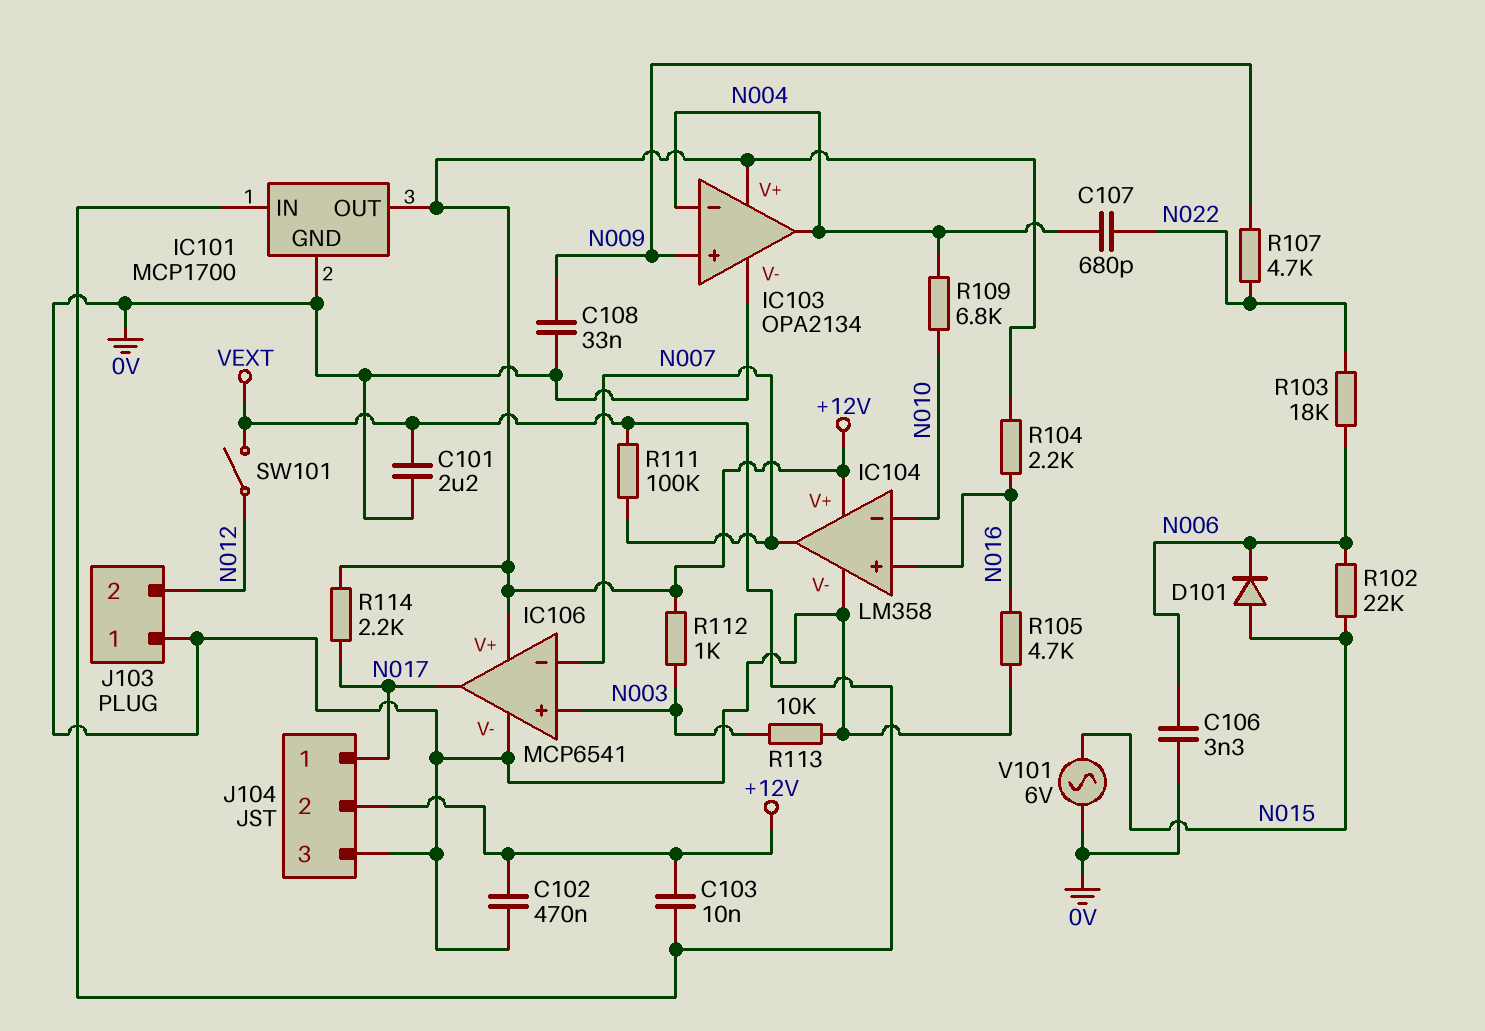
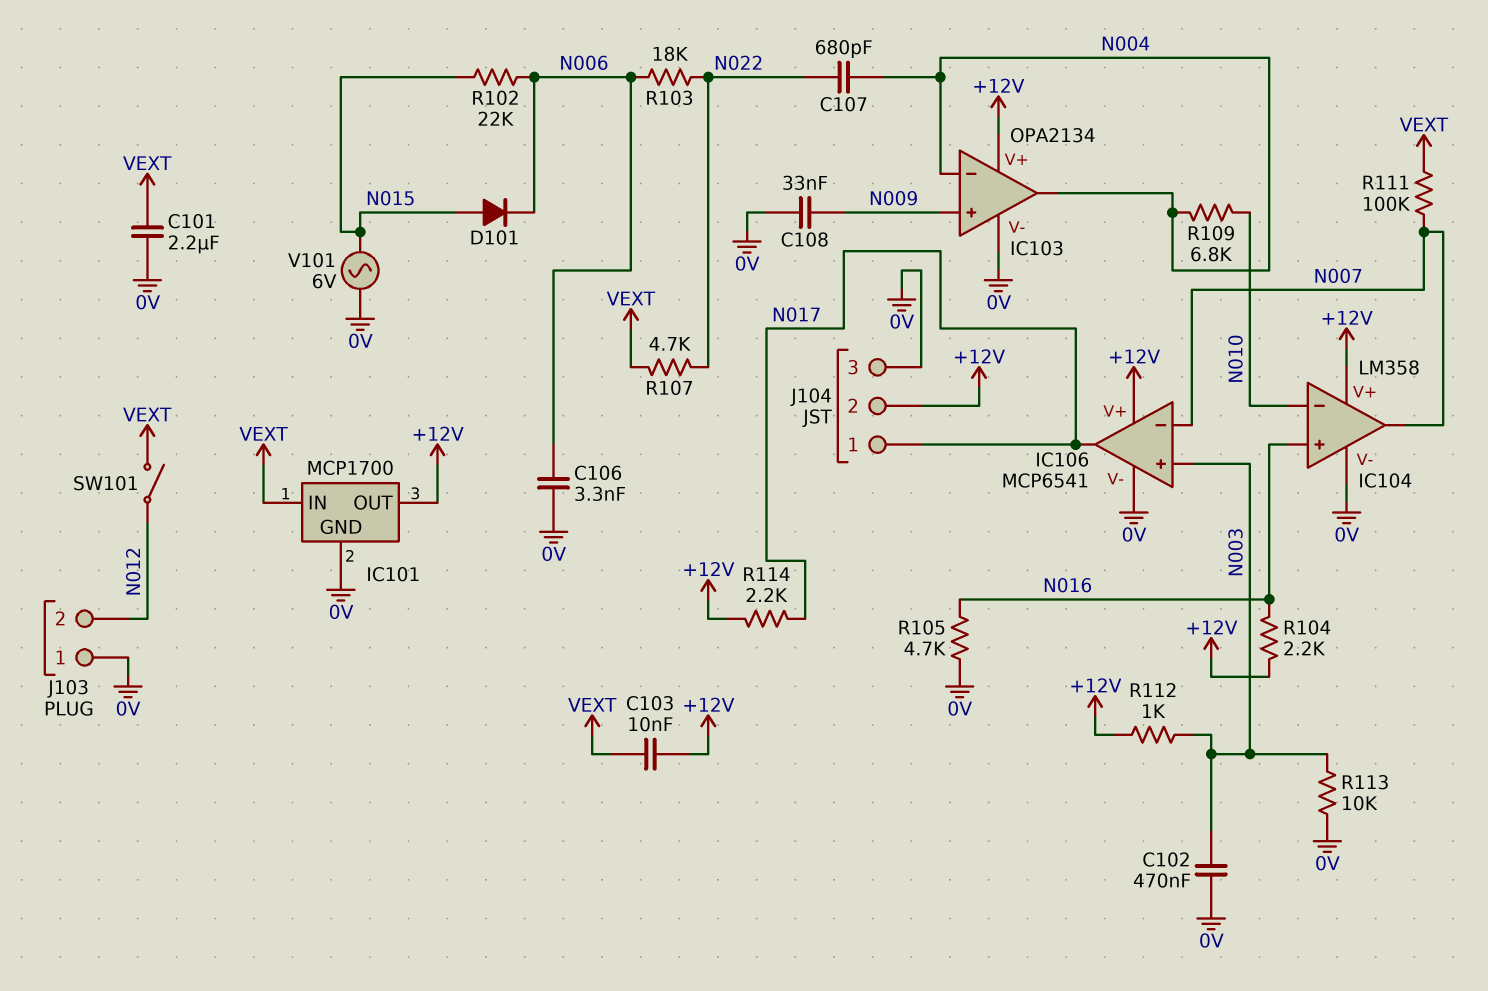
C102: 470nF (+12V, 0V) -> 470nF (0V, N003)
R107: 4.7k (N009, N022) -> 4.7k (N022, VEXT)

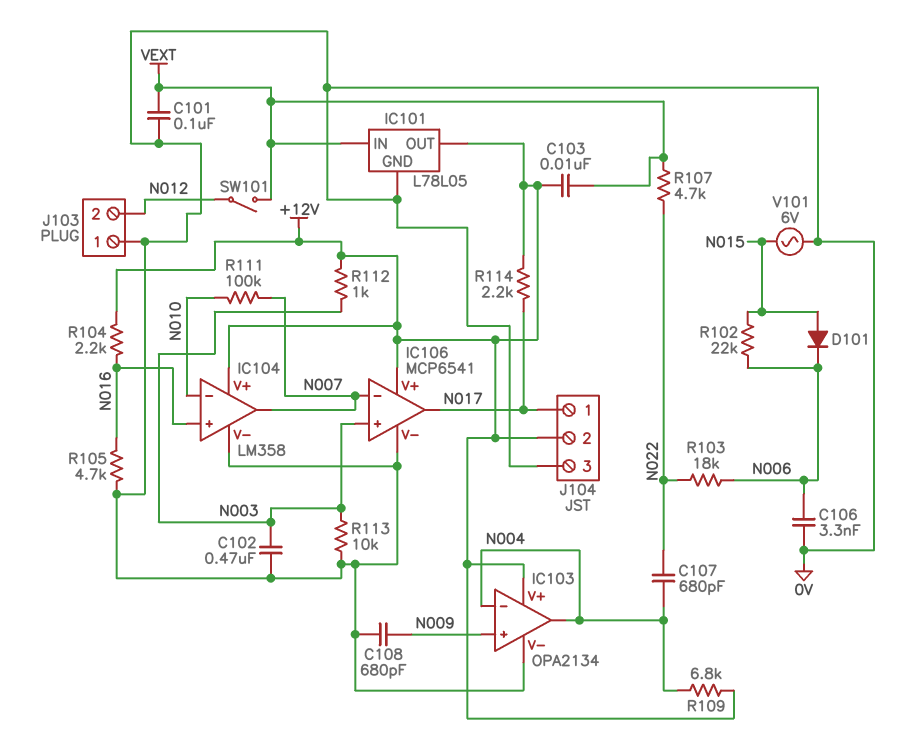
C101: 2.2uF (0V, VEXT) -> 100nF (0V, VEXT)
C108: 33nF (0V, N009) -> 680pF (0V, N009)
IC101: MCP1700 -> L78L05
R109: 6.8k (N004, N010) -> 6.8k (+12V, N004)
R111: 100k (N007, VEXT) -> 100k (N007, N010)

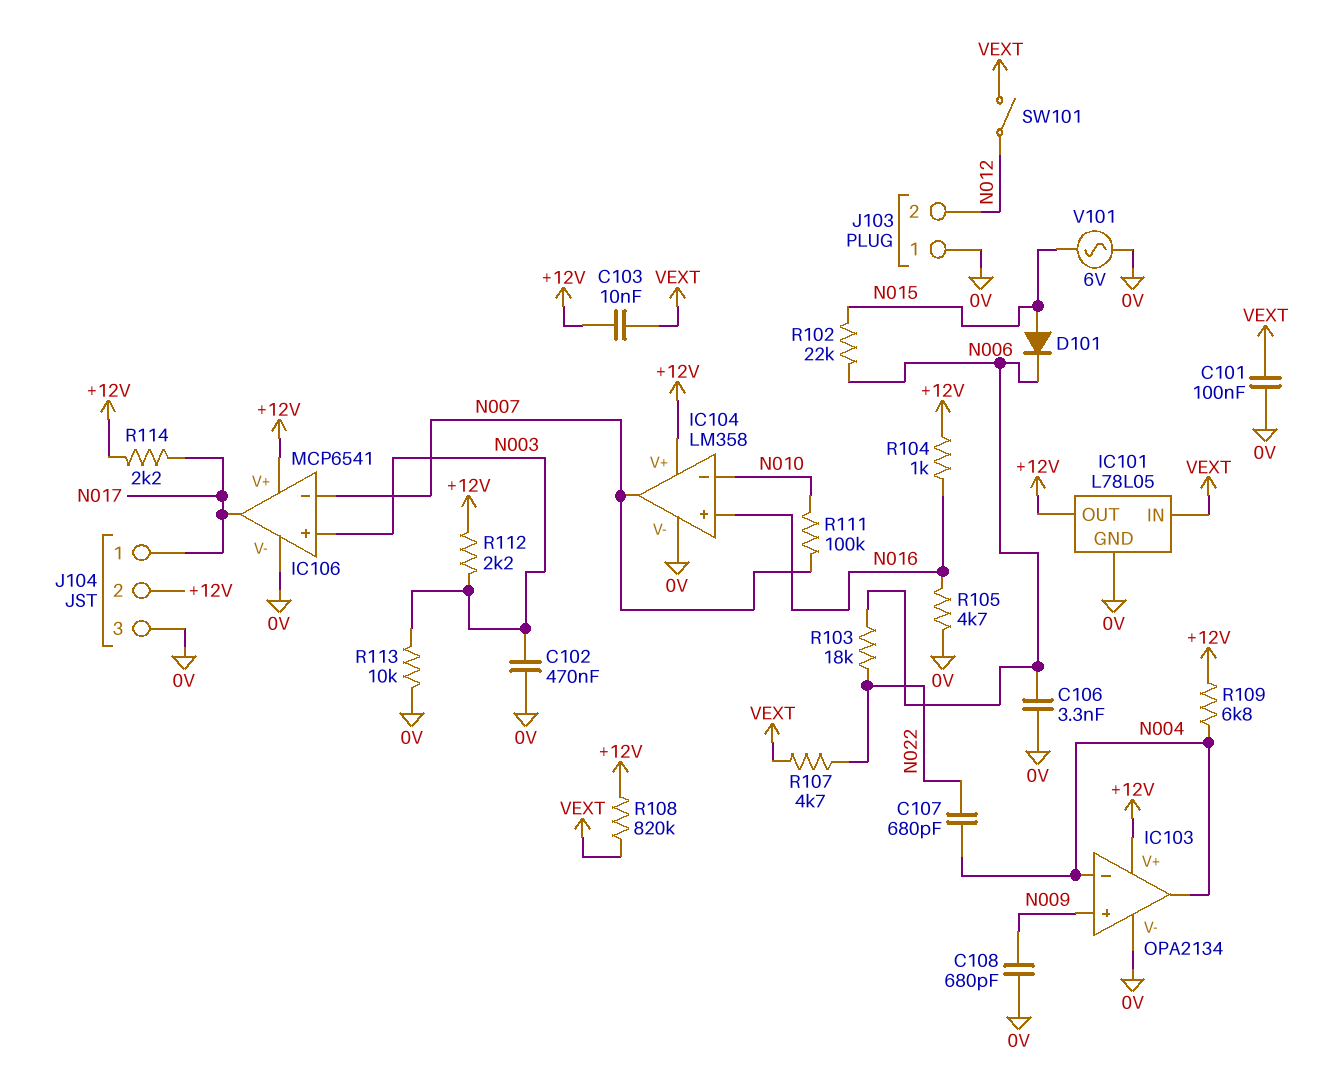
R104: 2.2k (+12V, N016) -> 1k (+12V, N016)
R108: none -> 820k (+12V, VEXT)
R112: 1k (+12V, N003) -> 2.2k (+12V, N003)

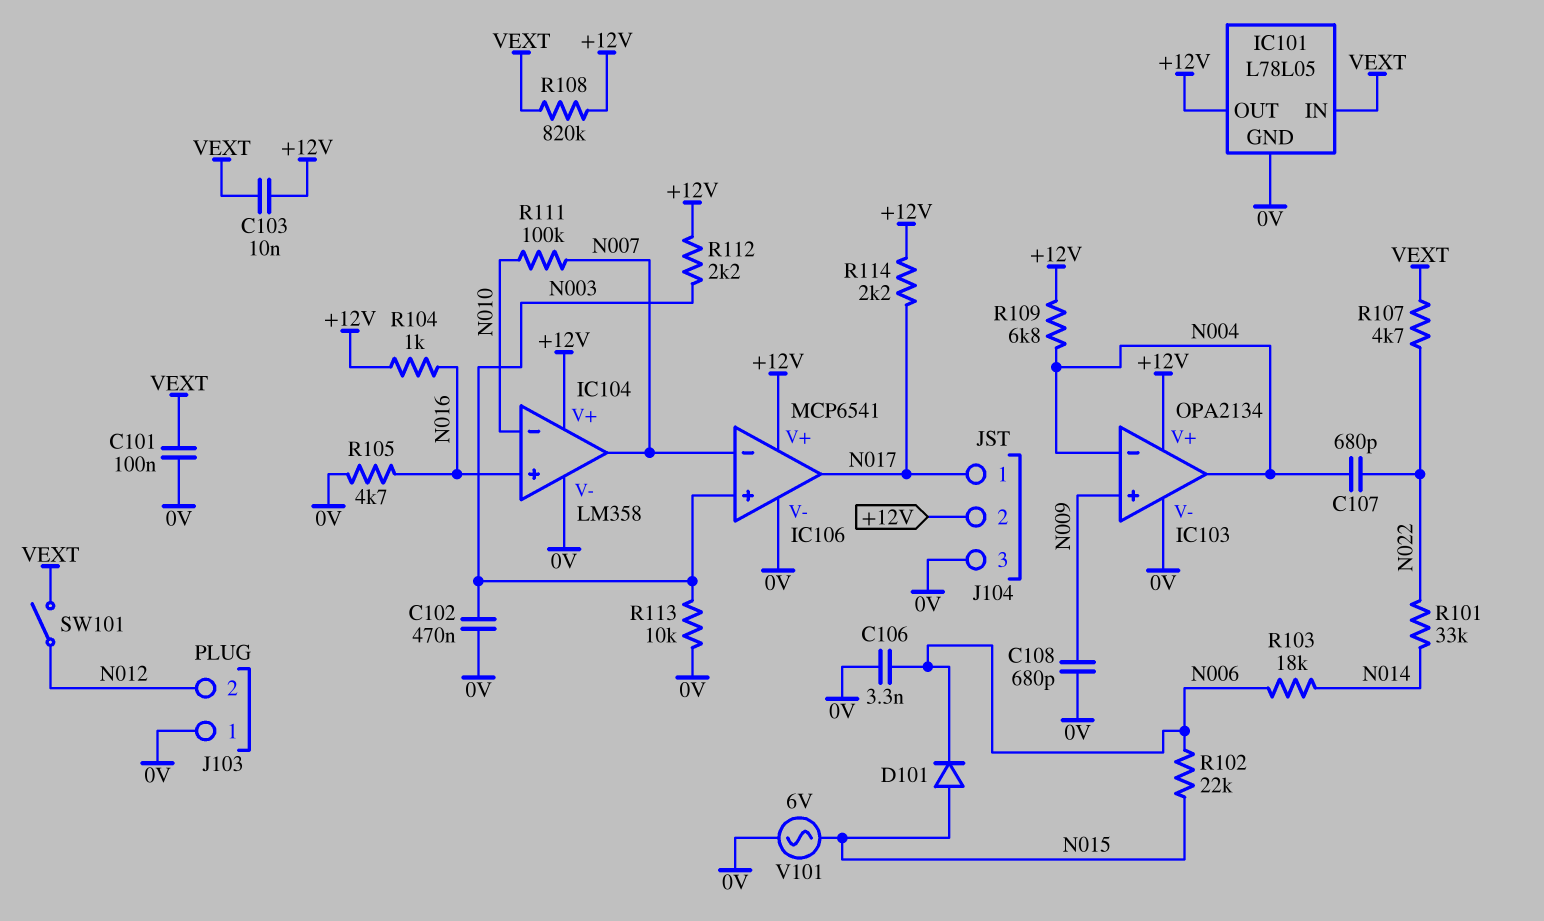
R101: none -> 33k (N014, N022)
R103: 18k (N006, N022) -> 18k (N006, N014)

